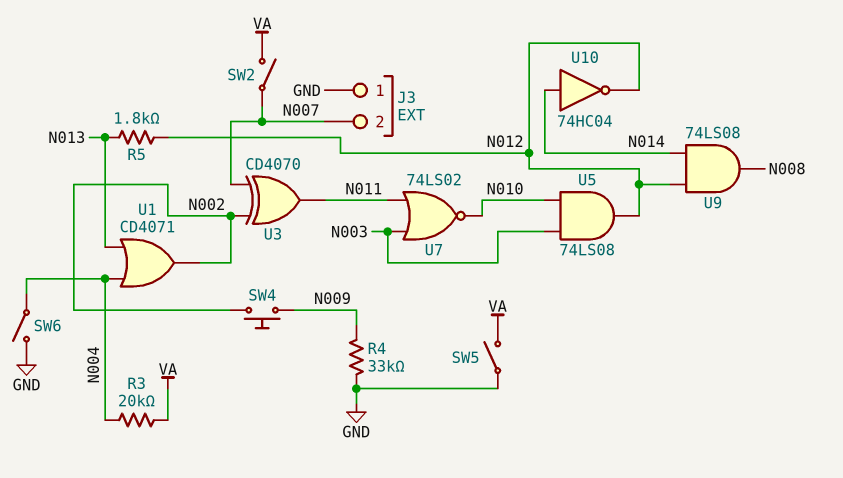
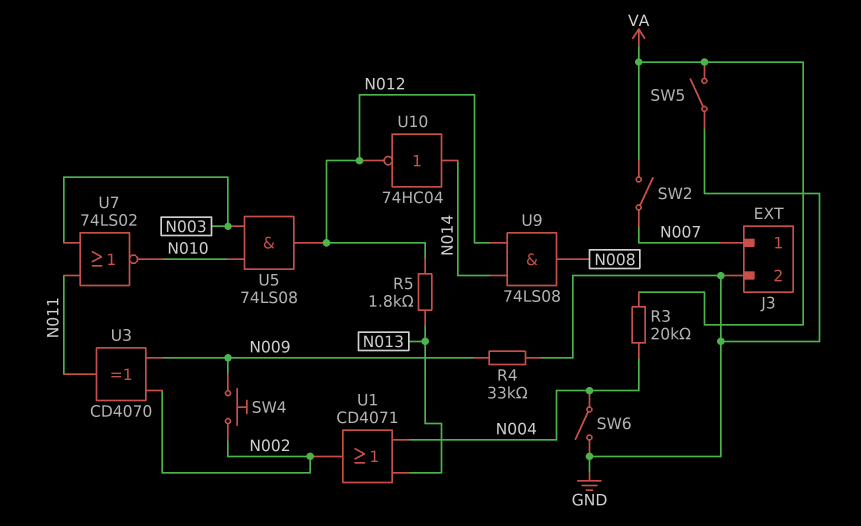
J3 pin 1: GND -> N007
J3 pin 2: N007 -> GND
U3: XOR CD4070 (in N002, in N007, out N011) -> XOR CD4070 (in N002, in N009, out N011)

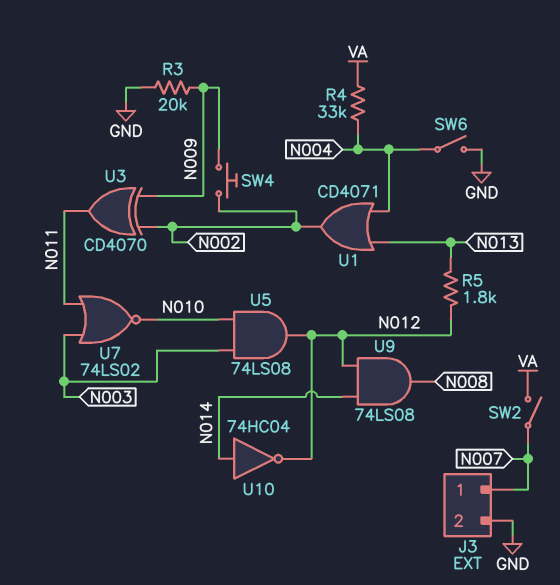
R3: 20k (N004, VA) -> 20k (GND, N009)
R4: 33k (GND, N009) -> 33k (N004, VA)
SW5: switch (GND, VA) -> none

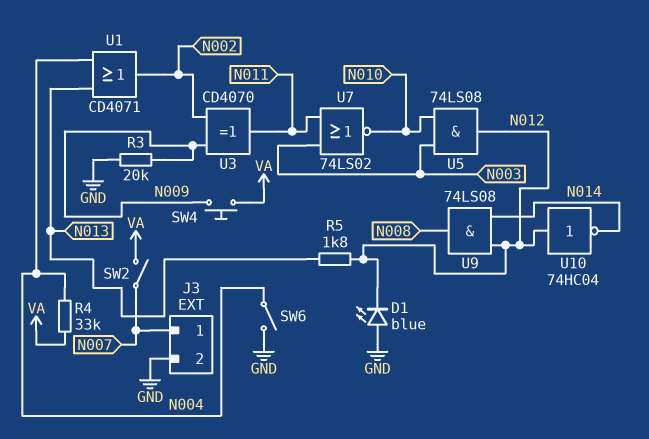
D1: none -> LED blue (A GND, K N012)
SW4: button (N002, N009) -> button (N009, VA)
U10: NOT 74HC04 (in N014, out N012) -> NOT 74HC04 (in N012, out N014)

